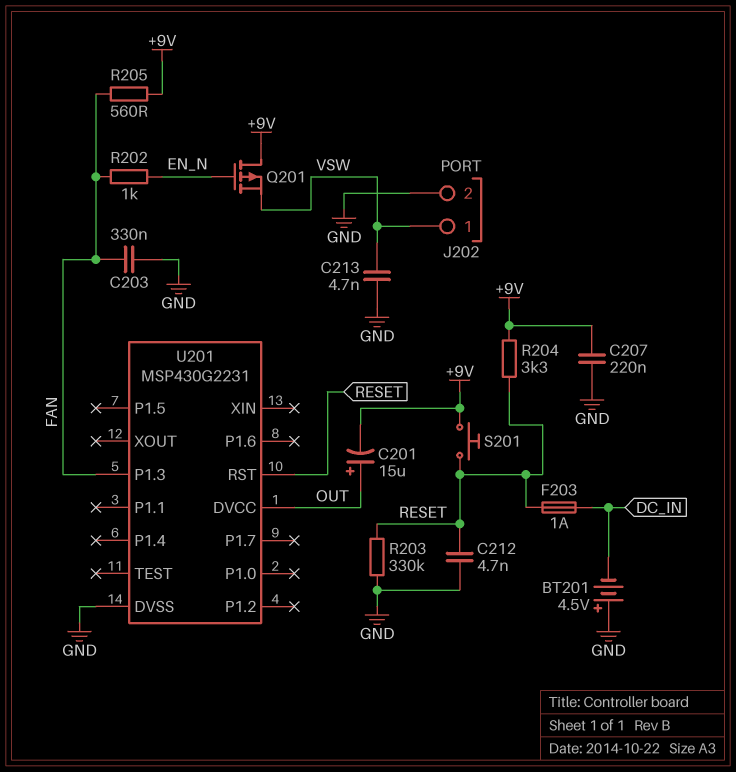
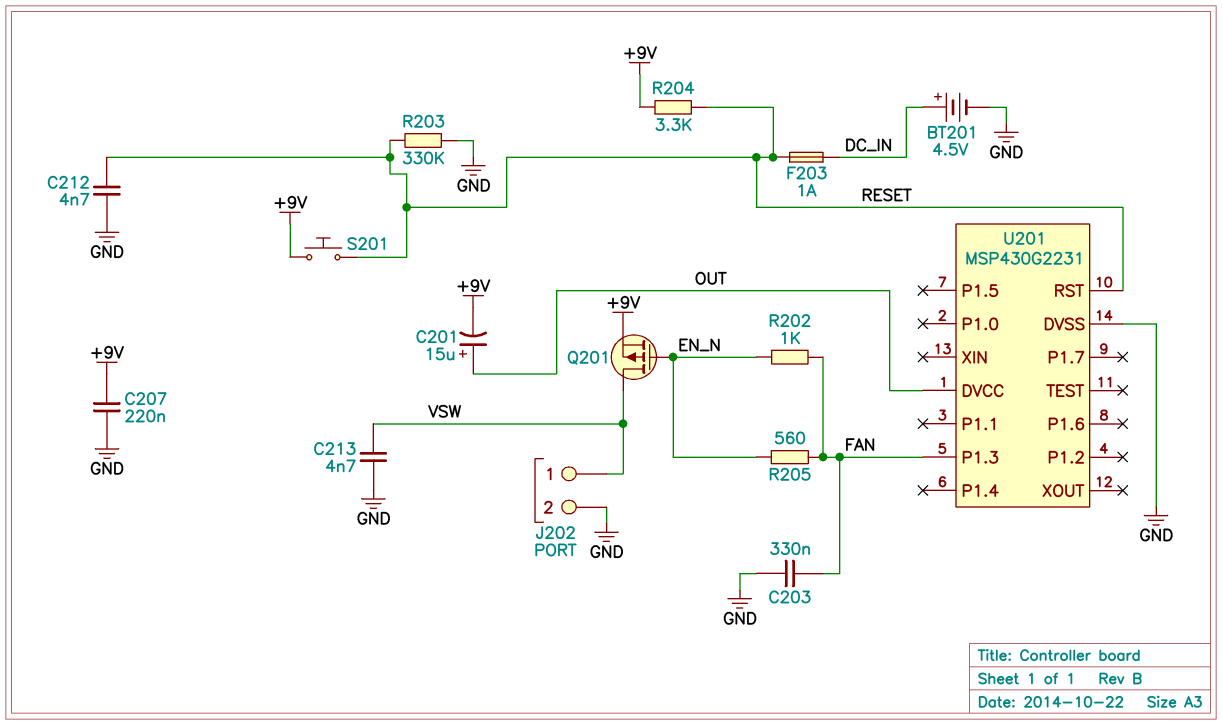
BT201: 4.5V (plus GND, minus DC_IN) -> 4.5V (plus DC_IN, minus GND)
Q201: PMOS (G EN_N, D +9V, S VSW) -> PMOS (G EN_N, D VSW, S +9V)
R205: 560 (+9V, FAN) -> 560 (EN_N, FAN)

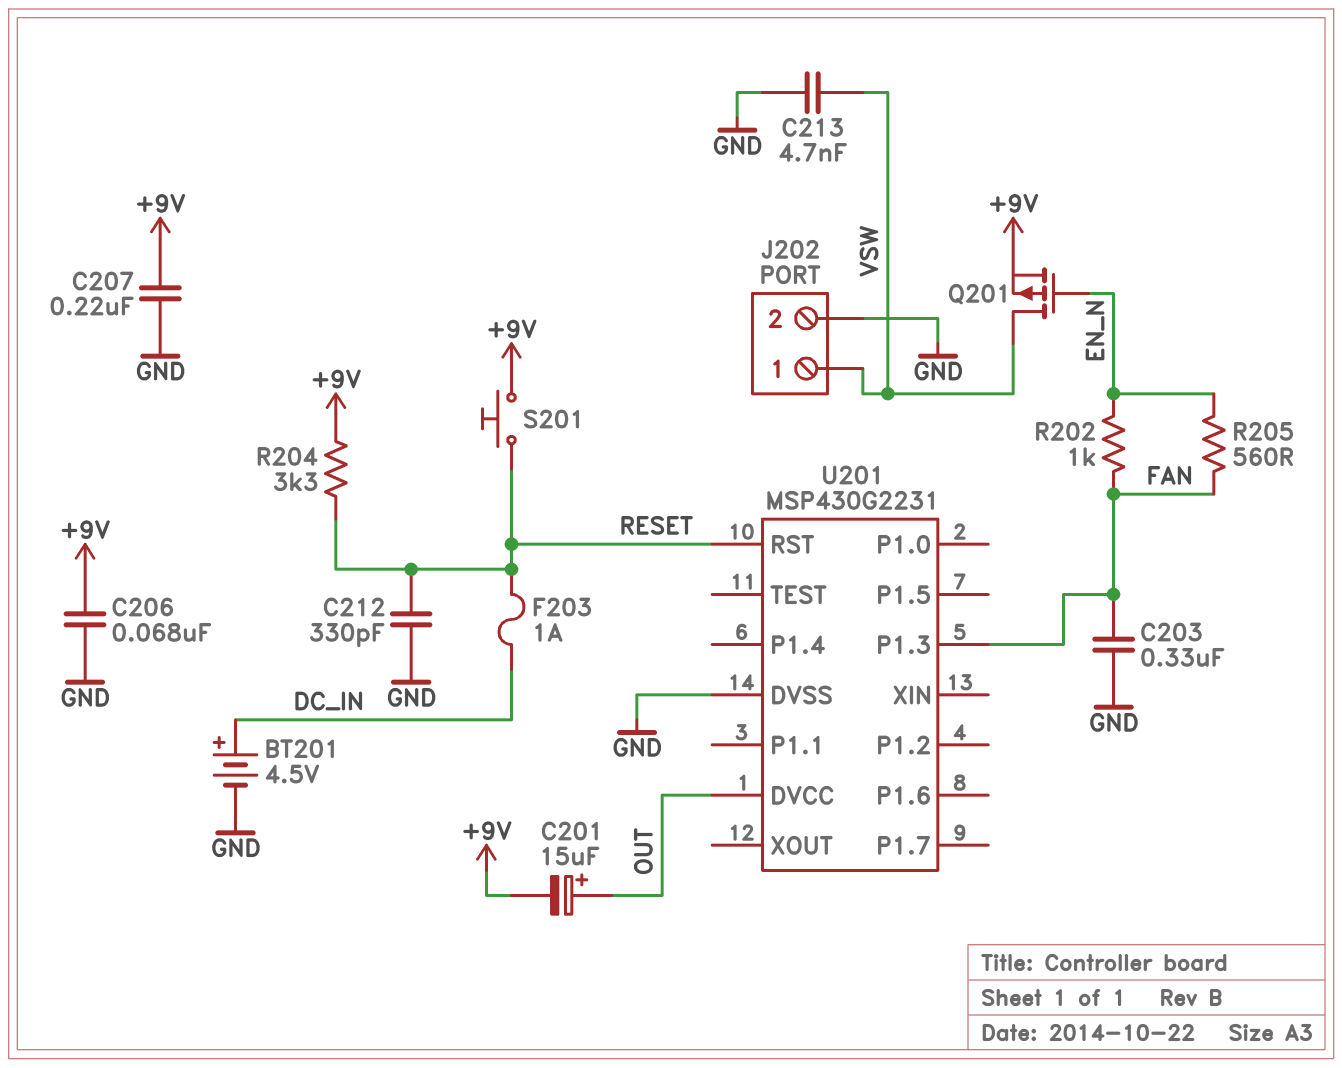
C206: none -> 68nF (+9V, GND)
C212: 4.7nF (GND, RESET) -> 330pF (GND, RESET)
R203: 330k (GND, RESET) -> none

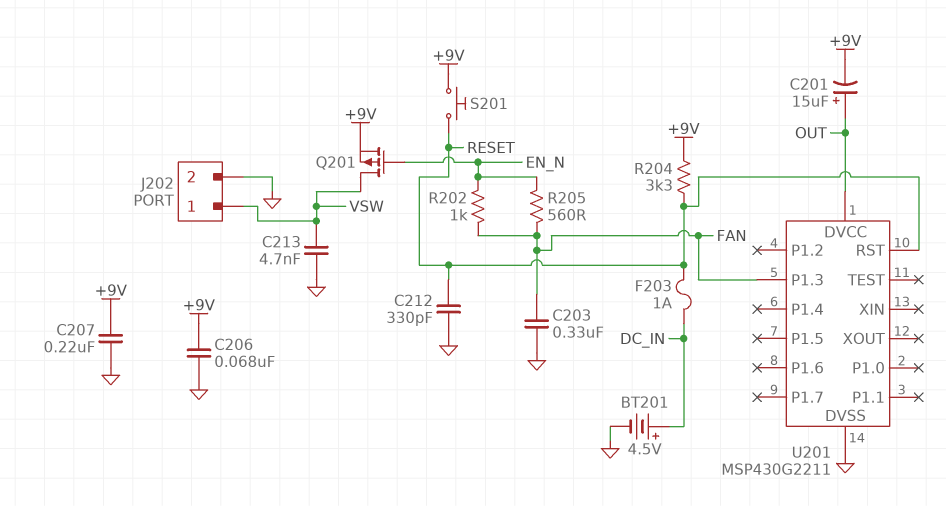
U201: MSP430G2231 -> MSP430G2211

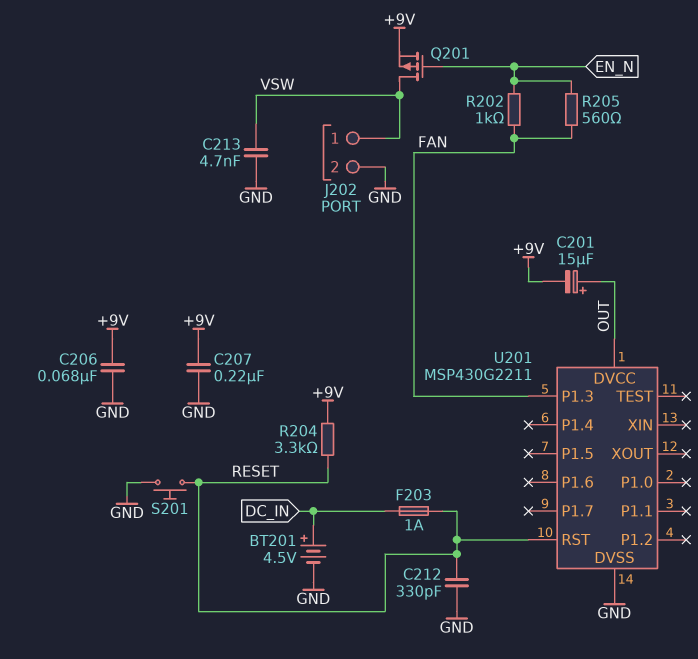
C203: 330nF (FAN, GND) -> none
S201: button (+9V, RESET) -> button (GND, RESET)

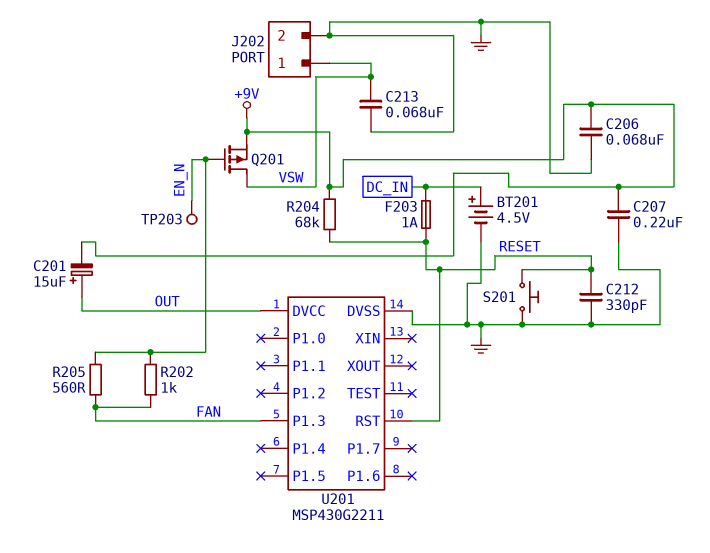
C213: 4.7nF (GND, VSW) -> 68nF (GND, VSW)
R204: 3.3k (+9V, RESET) -> 68k (+9V, RESET)
TP203: none -> test point (EN_N)

